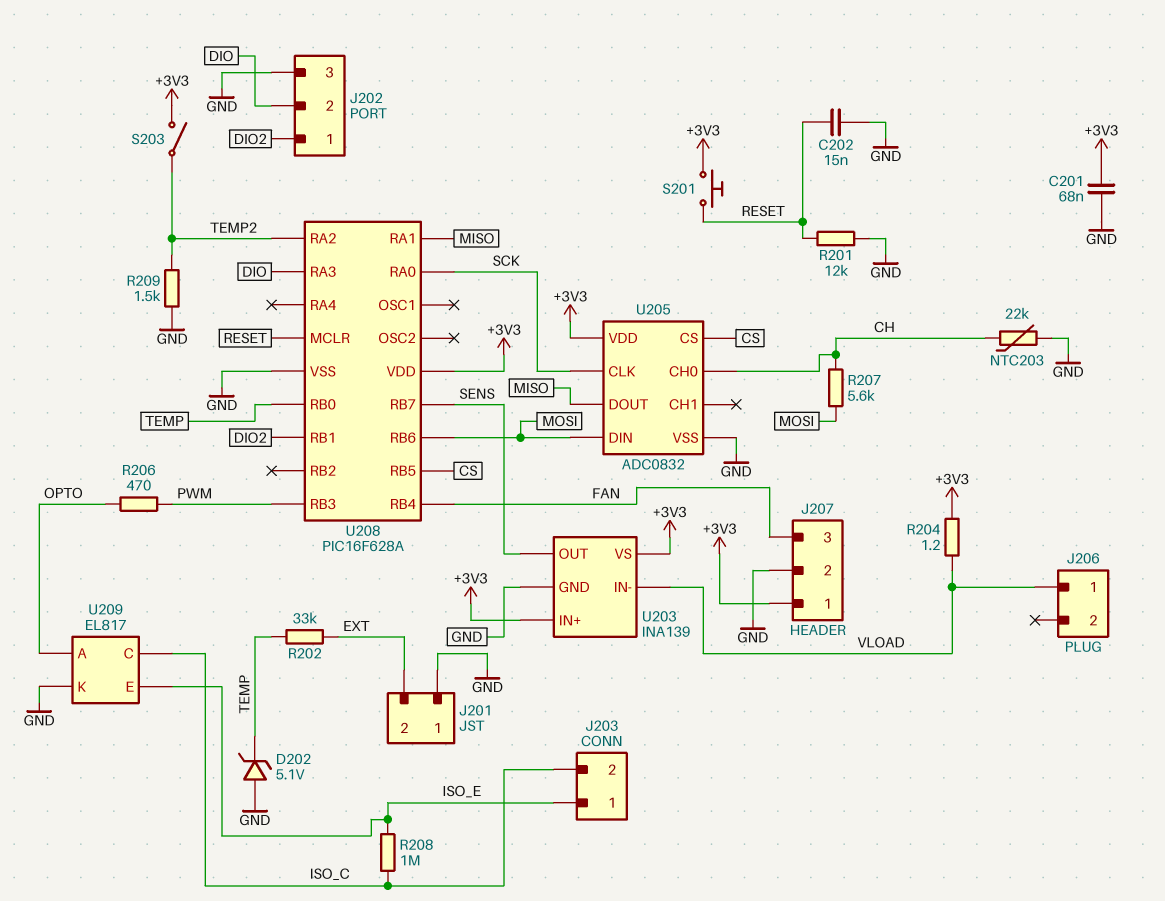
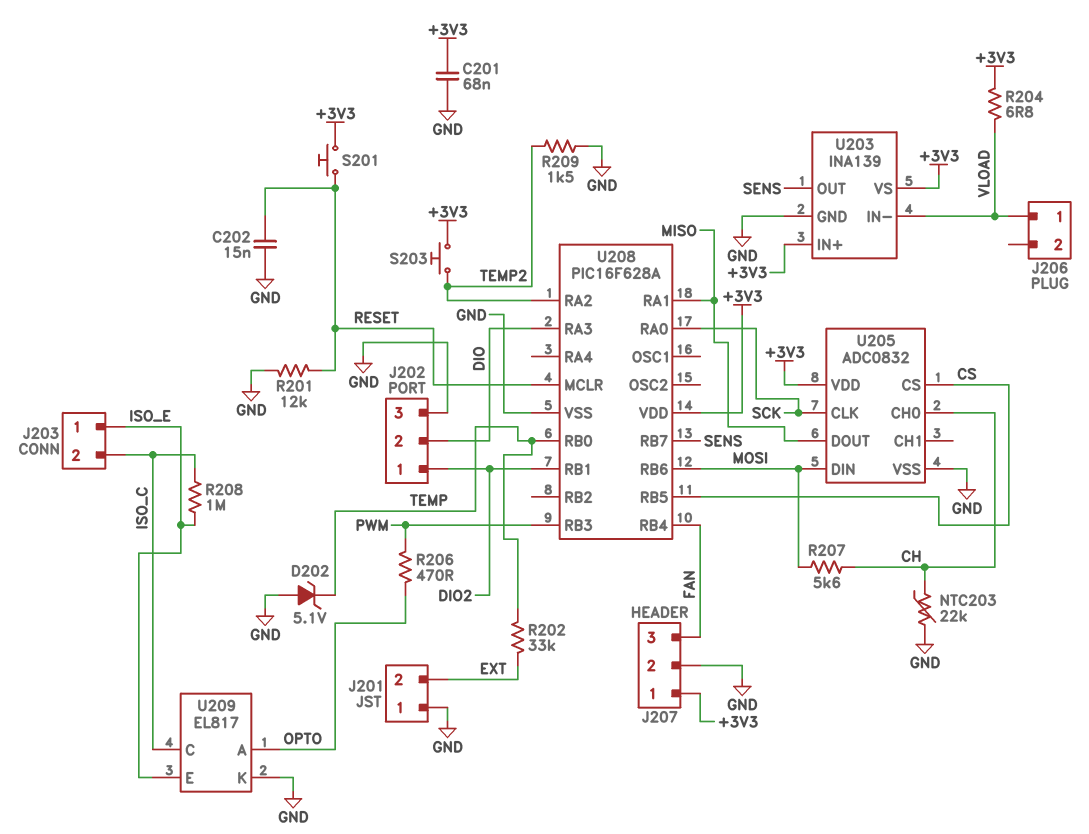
R204: 1.2 (+3V3, VLOAD) -> 6.8 (+3V3, VLOAD)
S203: switch (+3V3, TEMP2) -> button (+3V3, TEMP2)

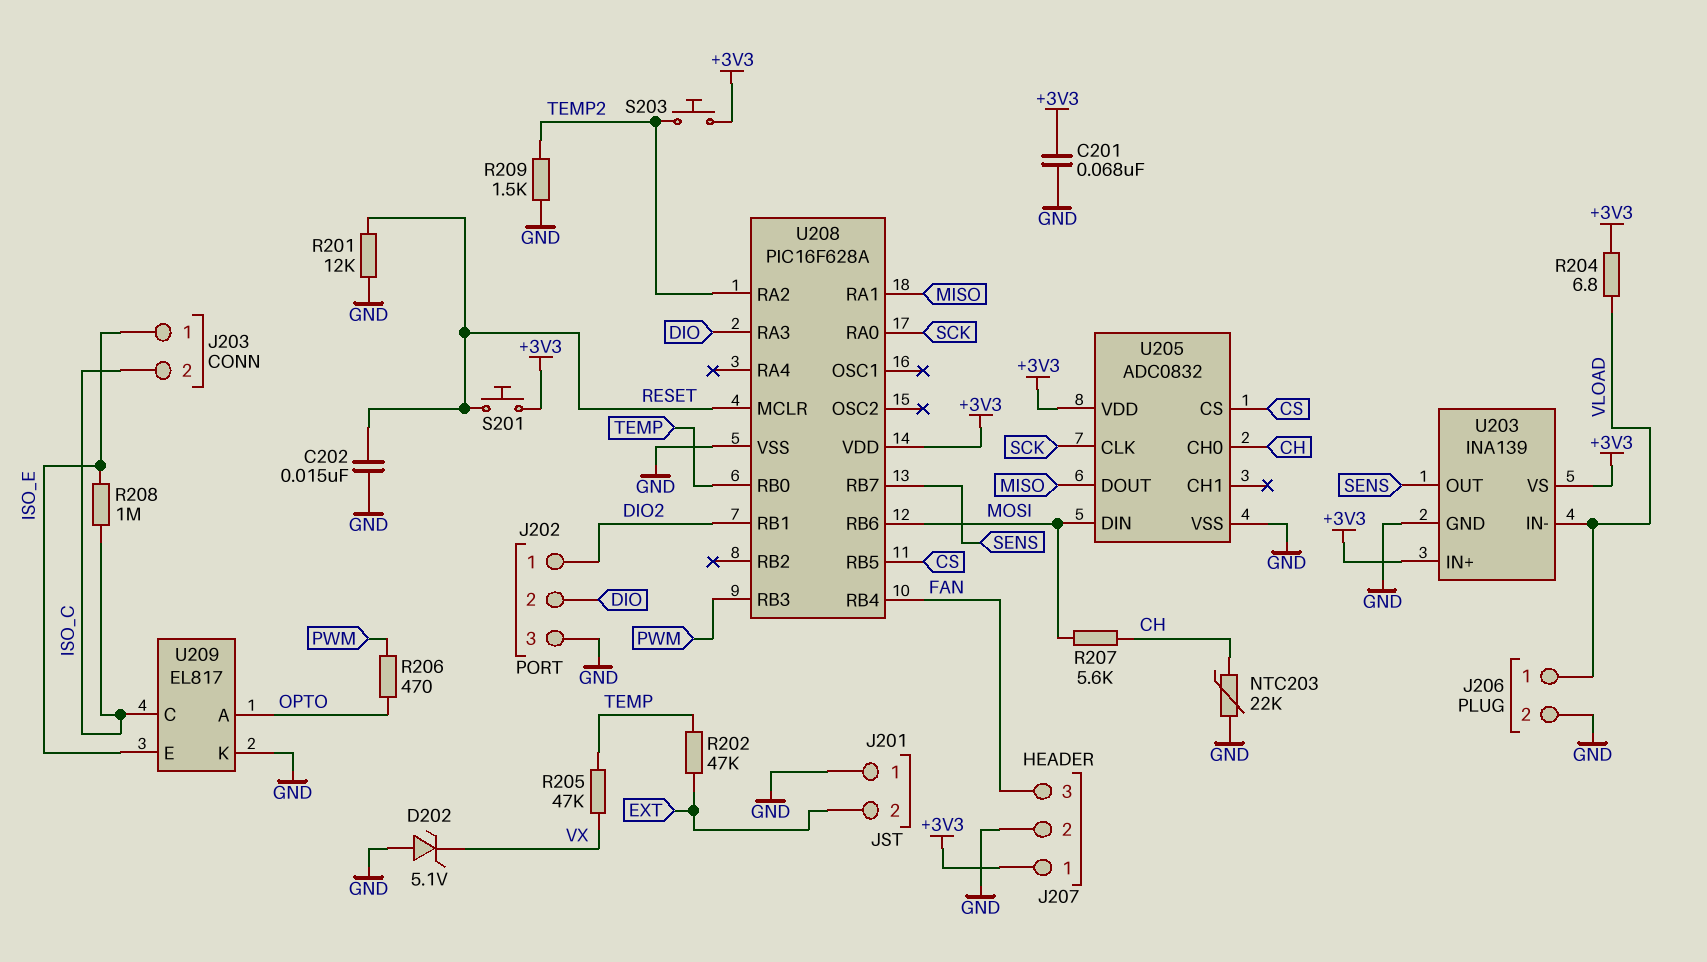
D202: zener 5.1V (A GND, K TEMP) -> zener 5.1V (A GND, K VX)
J206 pin 2: none -> GND
R202: 33k (EXT, TEMP) -> 47k (EXT, TEMP)
R205: none -> 47k (TEMP, VX)

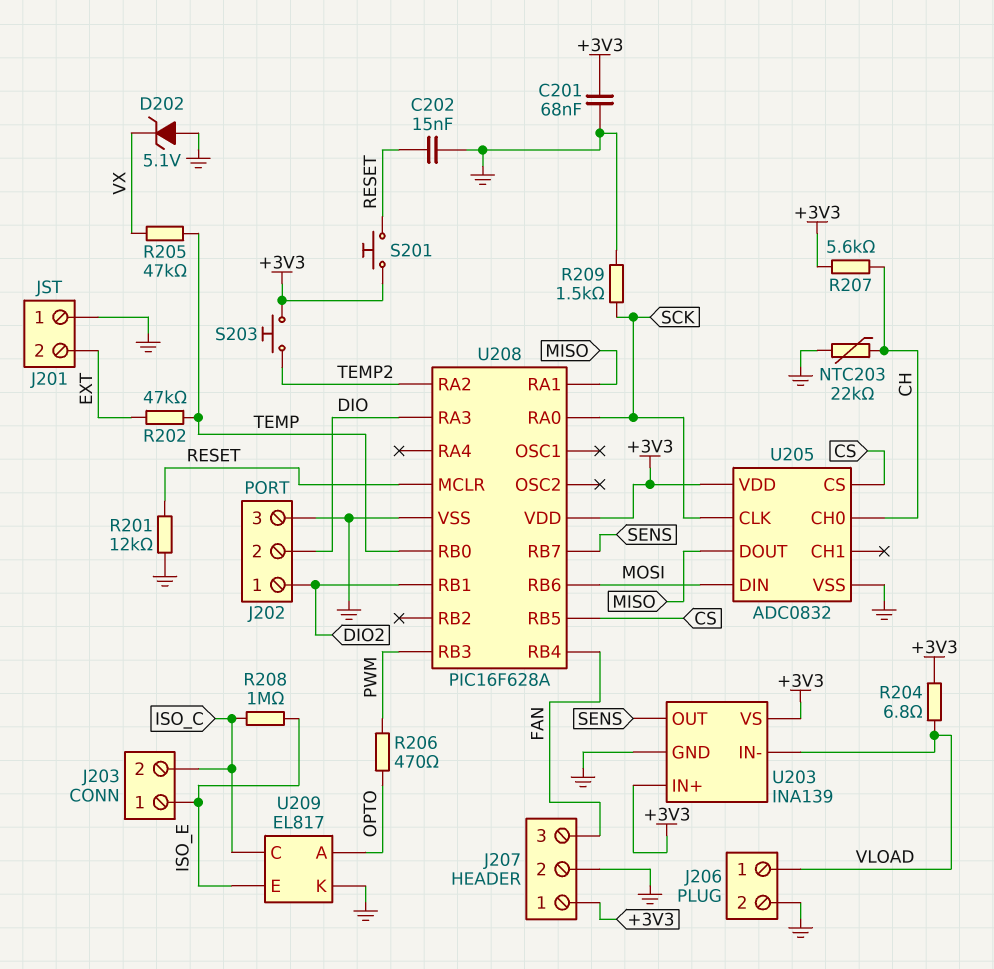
R207: 5.6k (CH, MOSI) -> 5.6k (+3V3, CH)
R209: 1.5k (GND, TEMP2) -> 1.5k (GND, SCK)

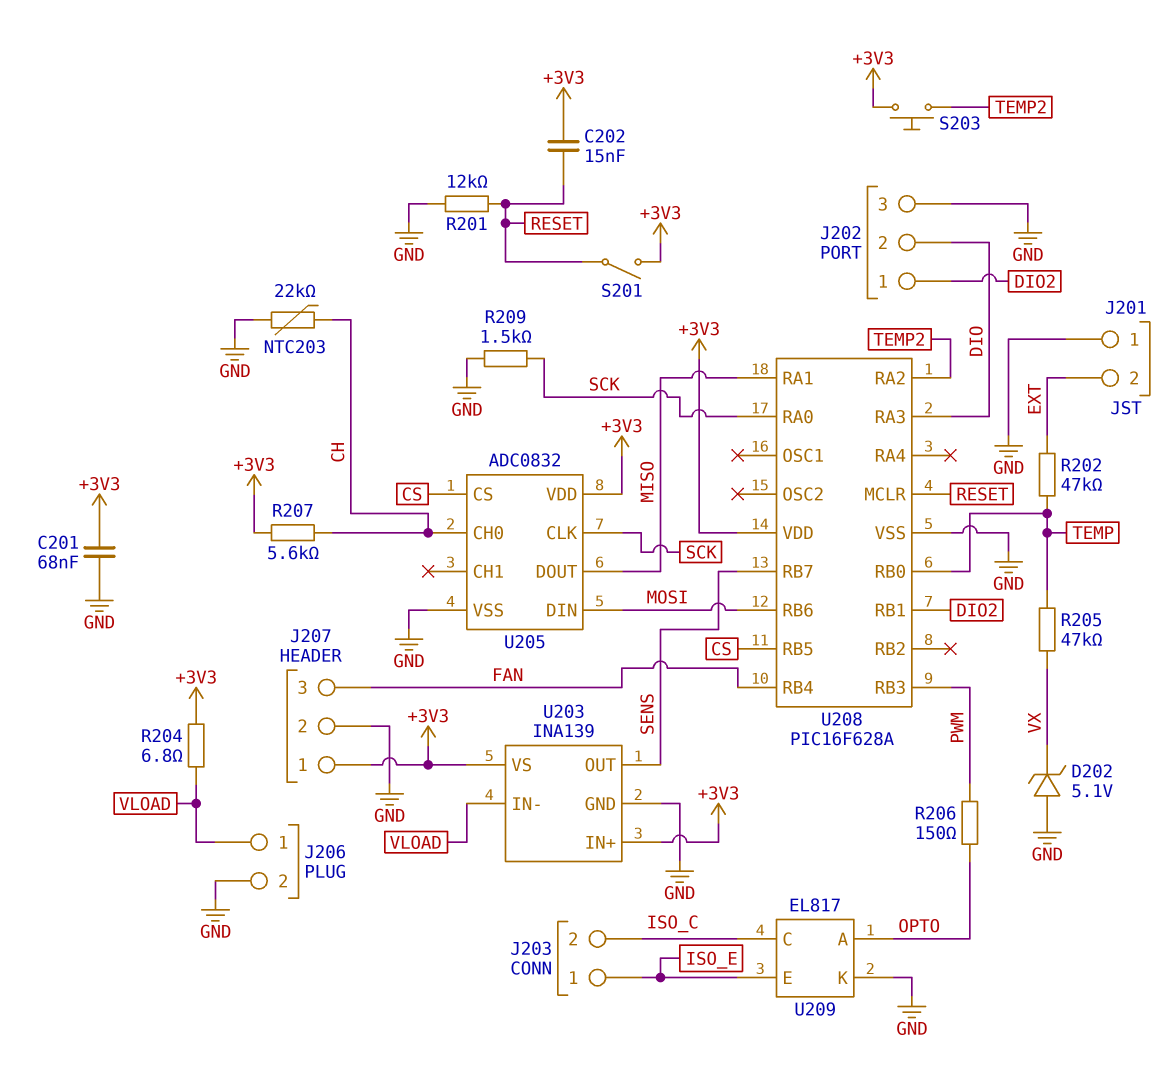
C202: 15nF (GND, RESET) -> 15nF (+3V3, RESET)
R206: 470 (OPTO, PWM) -> 150 (OPTO, PWM)
R208: 1M (ISO_C, ISO_E) -> none
S201: button (+3V3, RESET) -> switch (+3V3, RESET)

